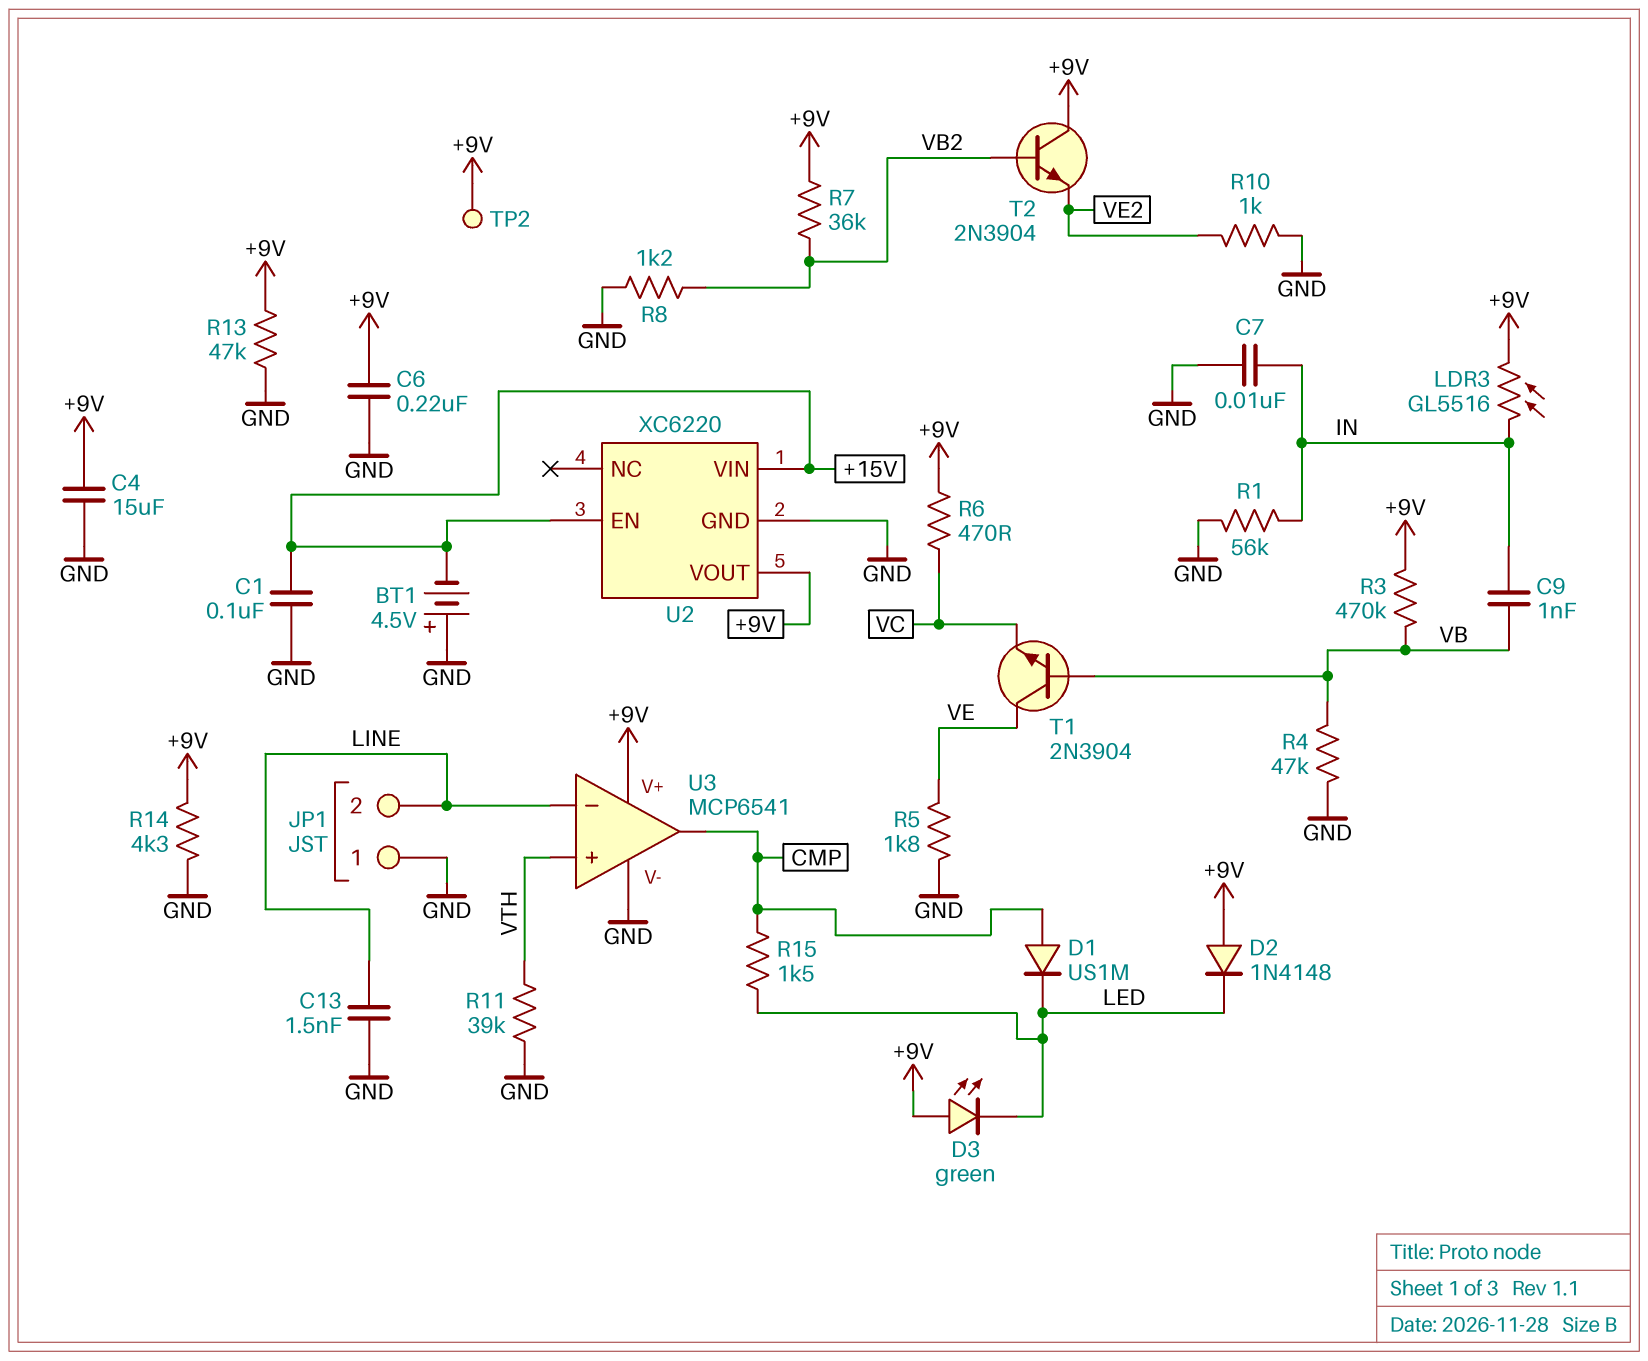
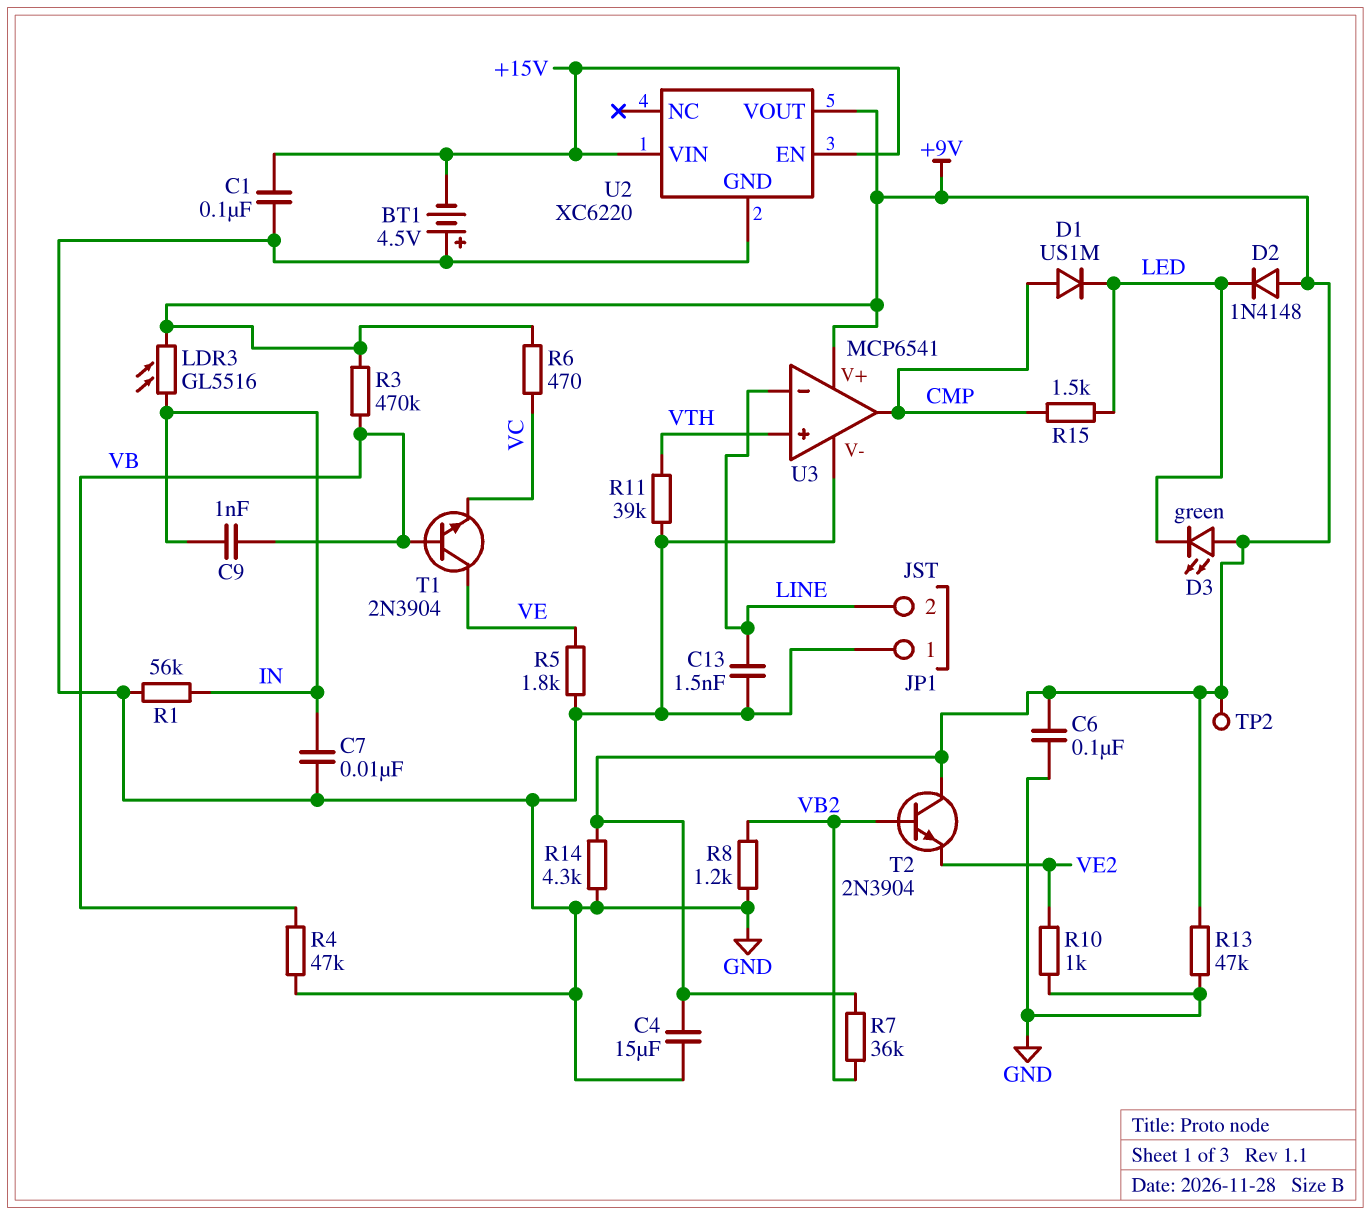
C6: 220nF (+9V, GND) -> 100nF (+9V, GND)

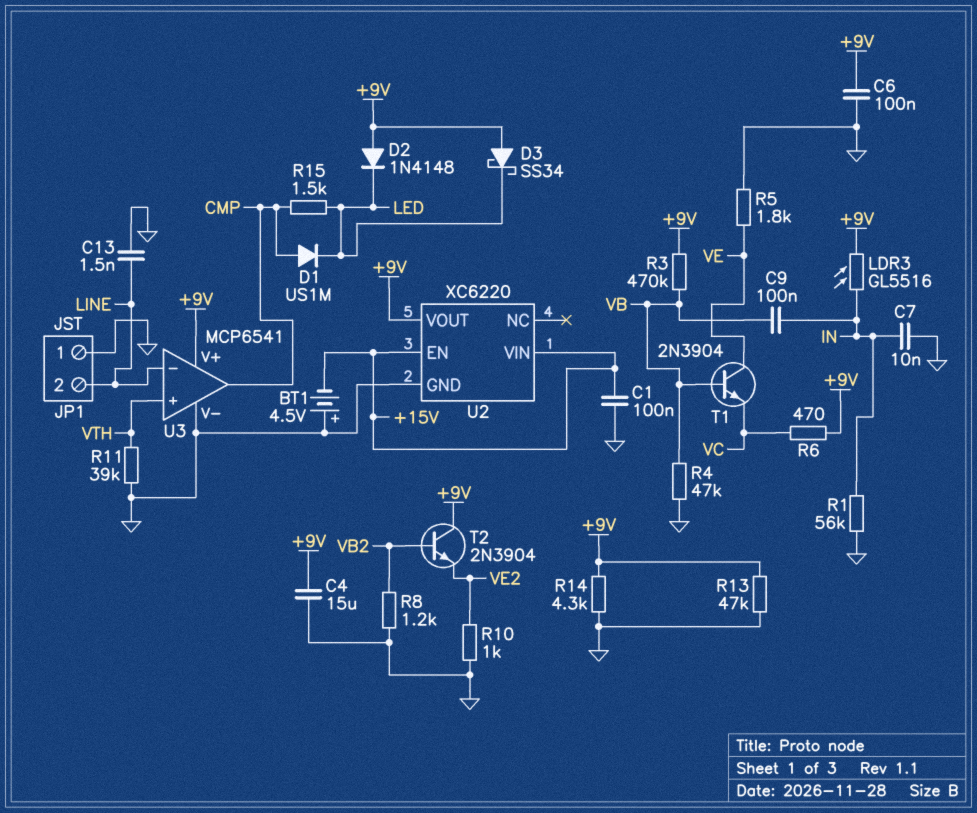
C9: 1nF (IN, VB) -> 100nF (IN, VB)
D3: LED green (A +9V, K LED) -> schottky SS34 (A +9V, K LED)
R7: 36k (+9V, VB2) -> none
TP2: test point (+9V) -> none

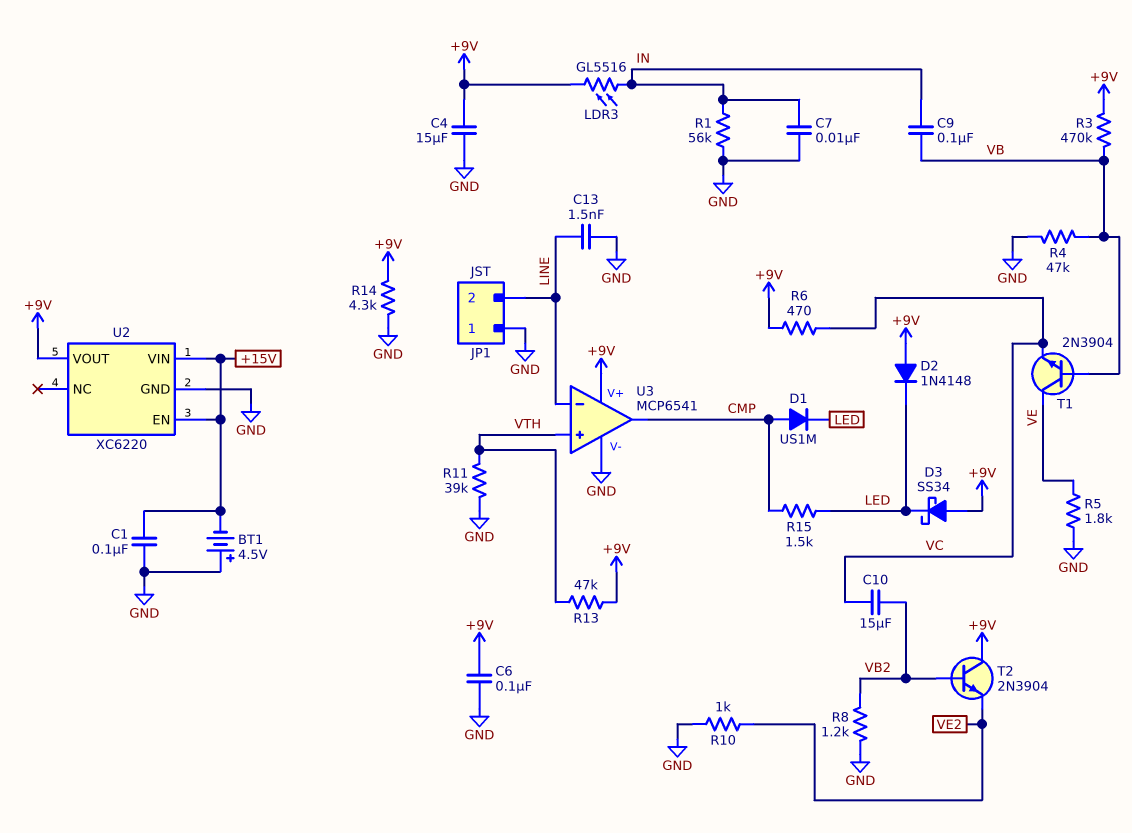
C10: none -> 15uF (VB2, VC)
R13: 47k (+9V, GND) -> 47k (+9V, VTH)

